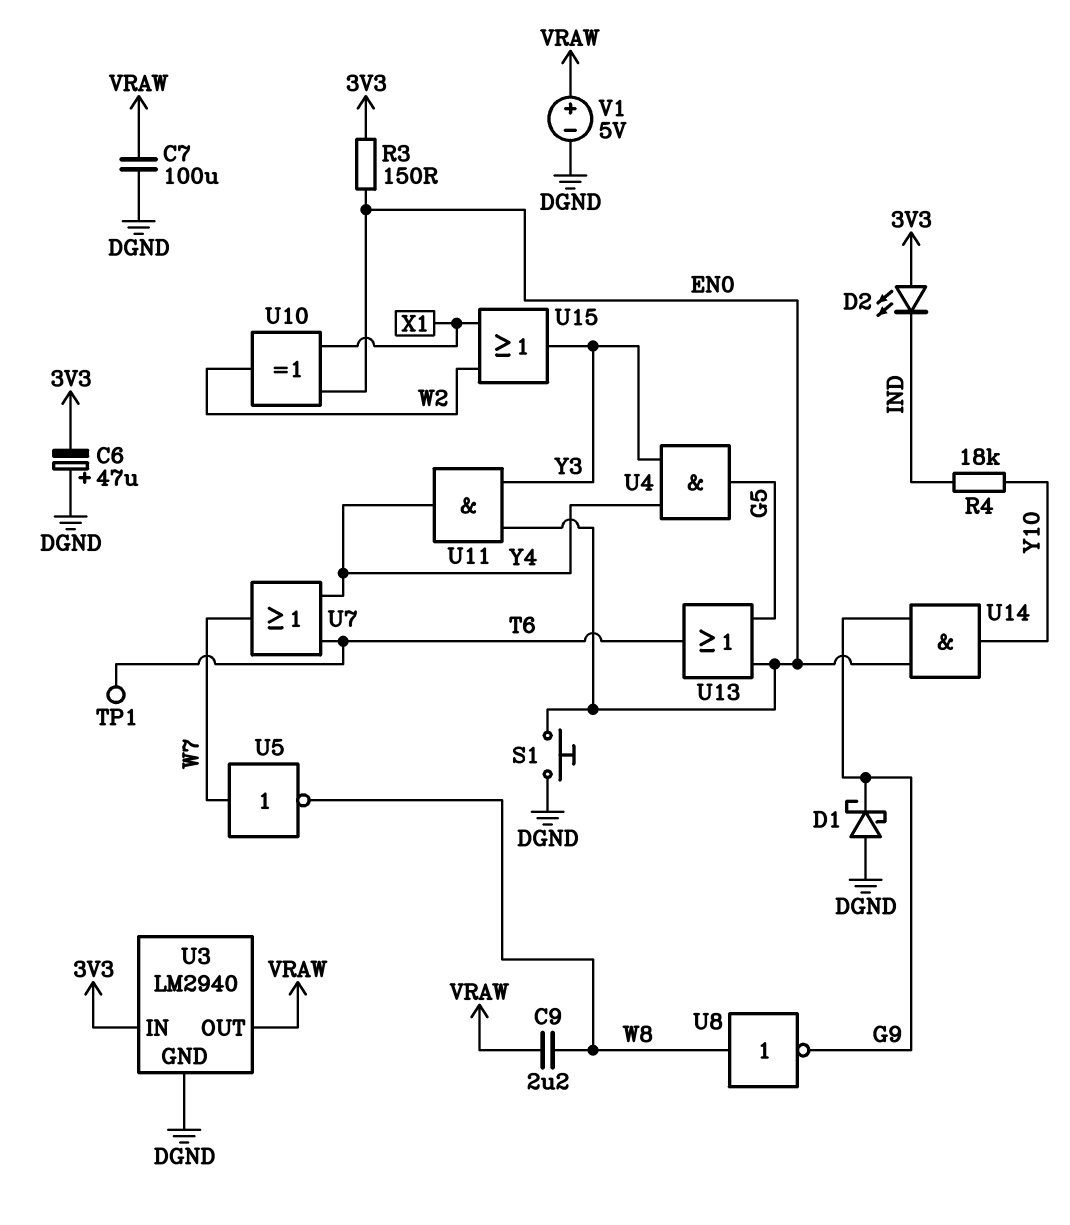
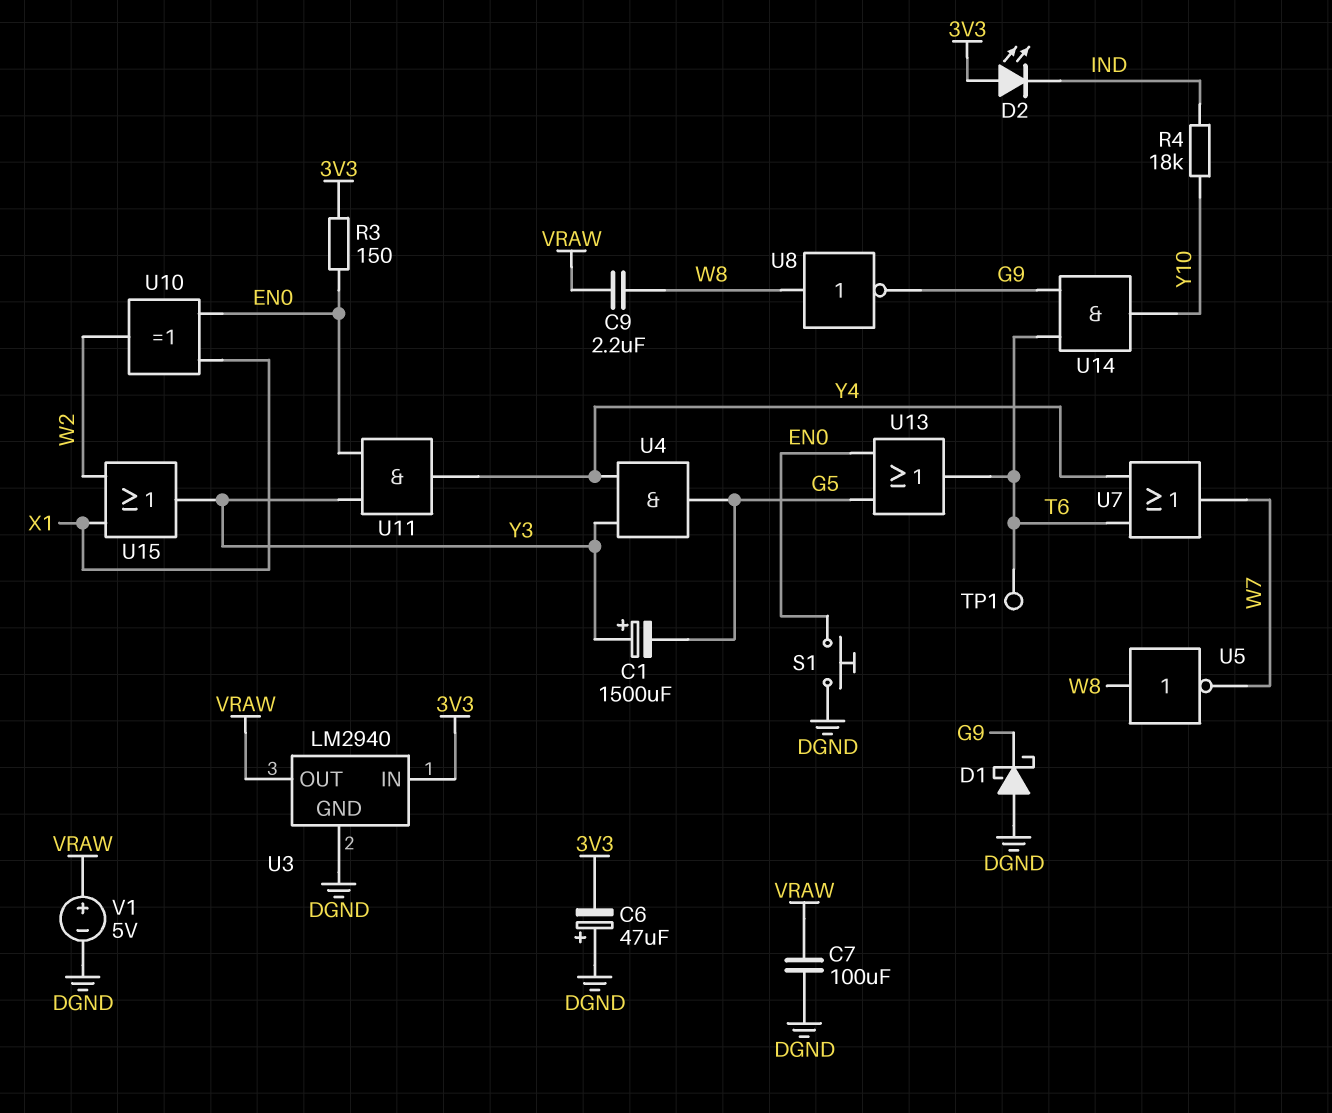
C1: none -> 1500uF (plus Y3, minus G5)
U5: NOT (in W7, out W8) -> NOT (in W8, out W7)
U14: AND (in EN0, in G9, out Y10) -> AND (in G9, in T6, out Y10)

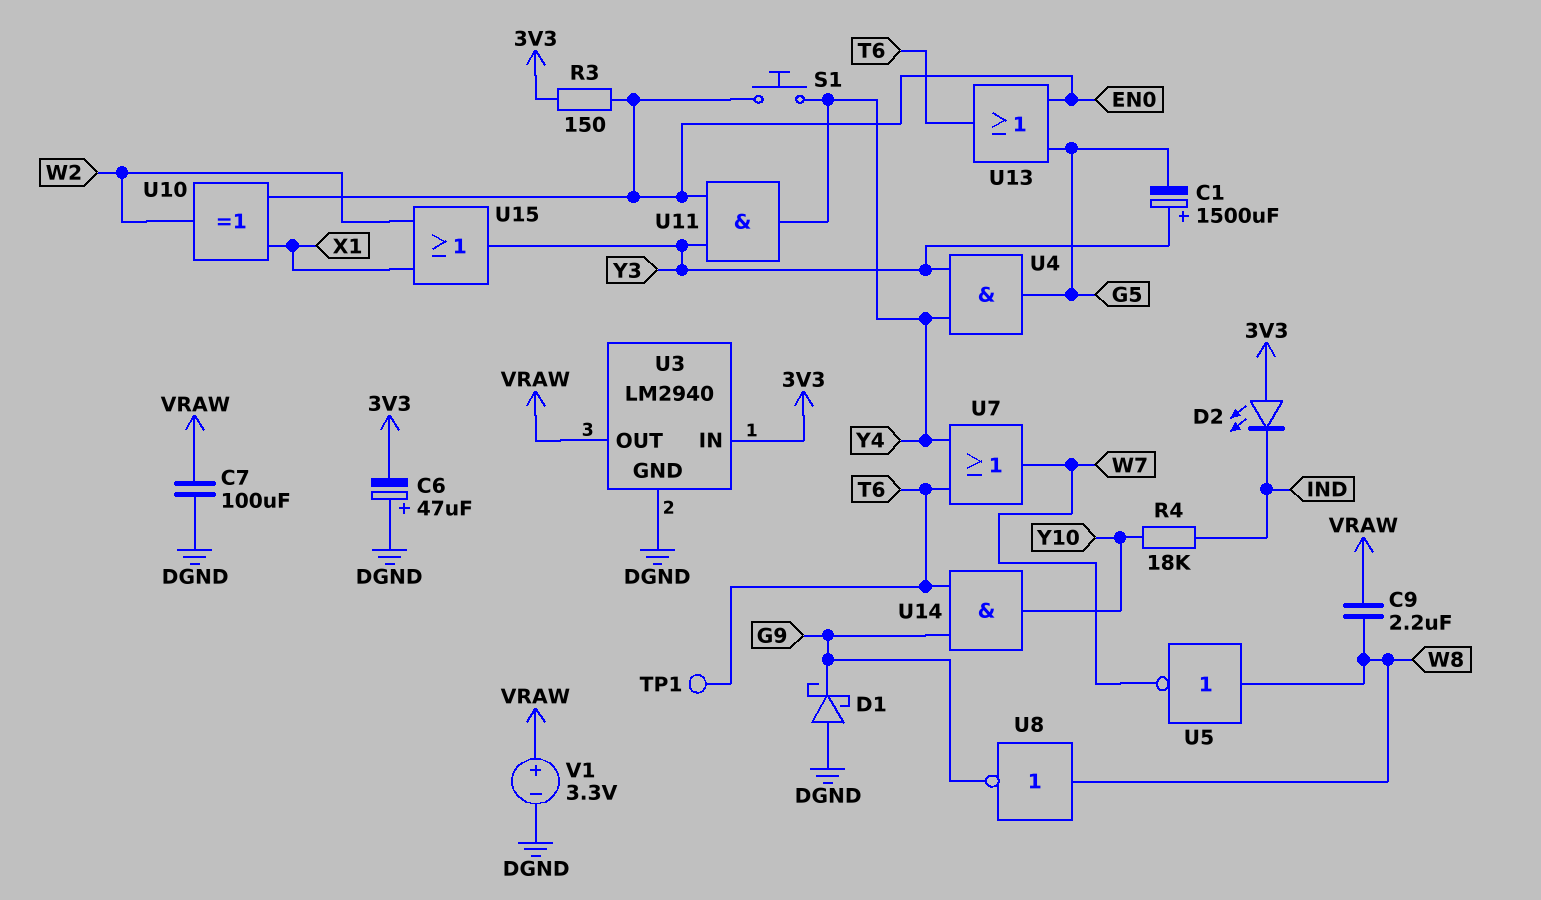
S1: button (DGND, EN0) -> button (EN0, Y4)
V1: 5V (plus VRAW, minus DGND) -> 3.3V (plus VRAW, minus DGND)

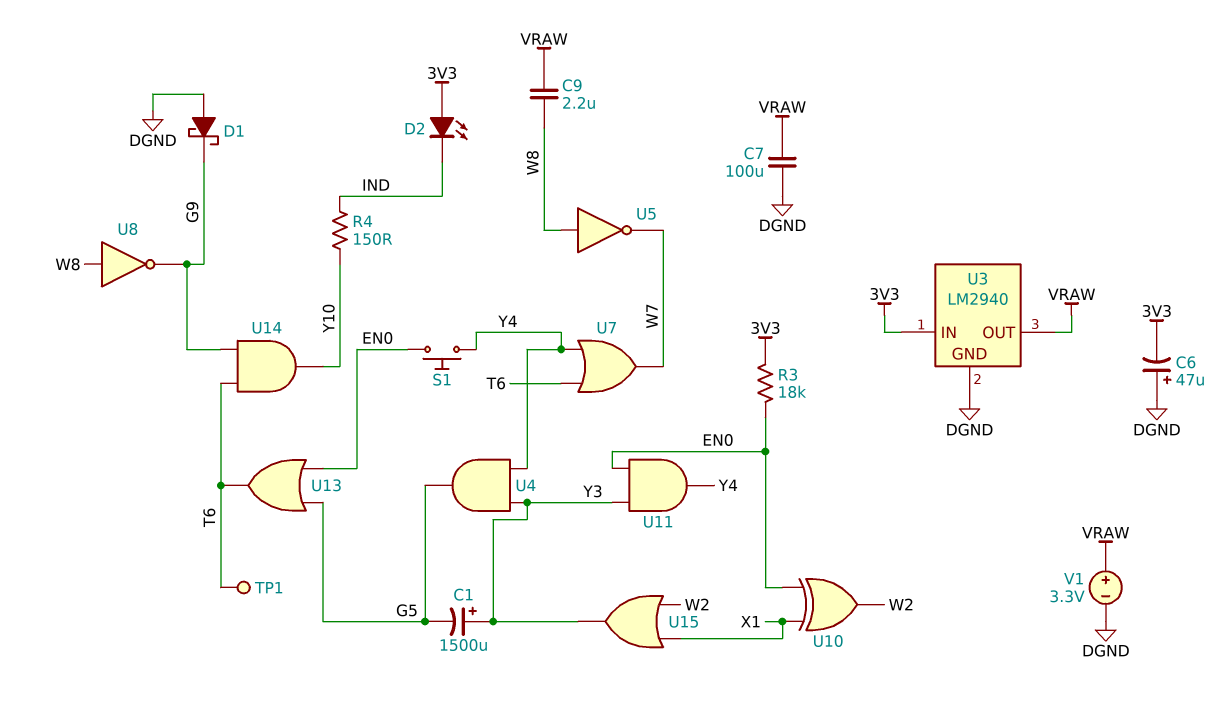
R3: 150 (3V3, EN0) -> 18k (3V3, EN0)
R4: 18k (IND, Y10) -> 150 (IND, Y10)

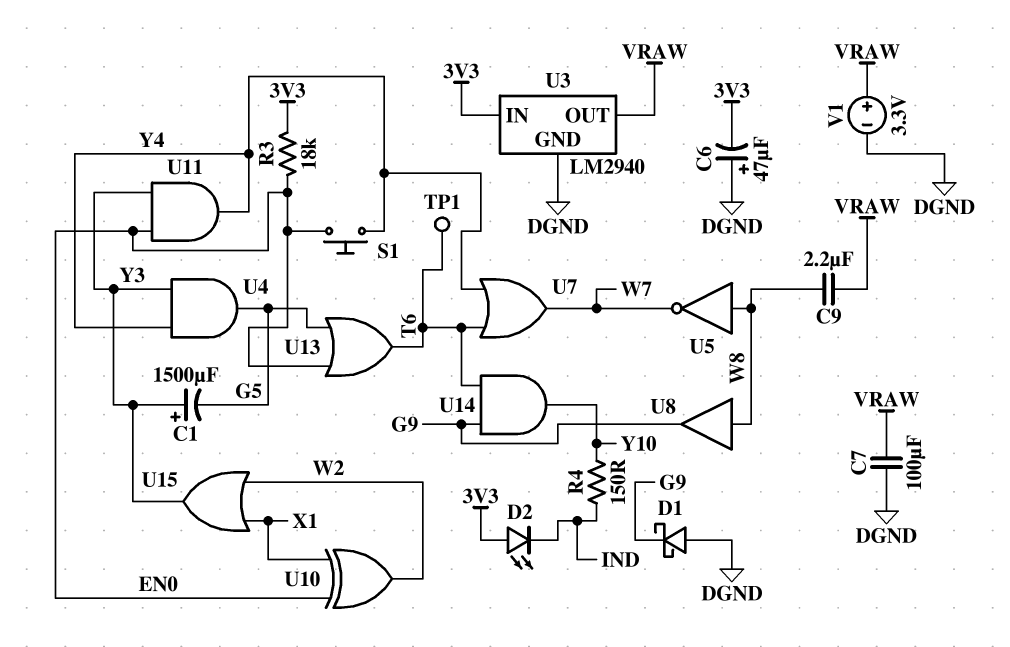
U8: NOT (in W8, out G9) -> buffer (in W8, out G9)

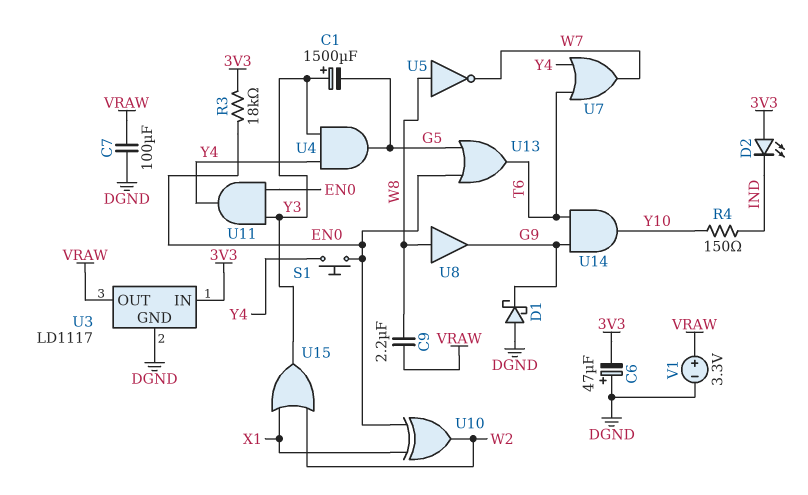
TP1: test point (T6) -> none
U3: LM2940 -> LD1117

